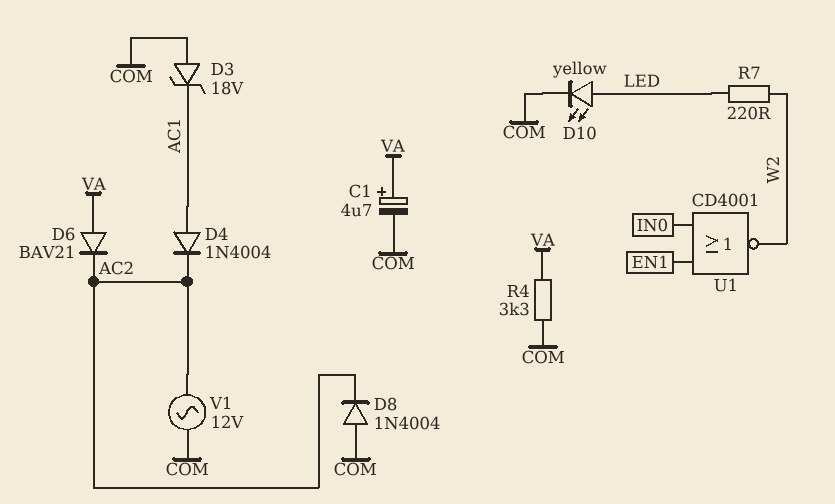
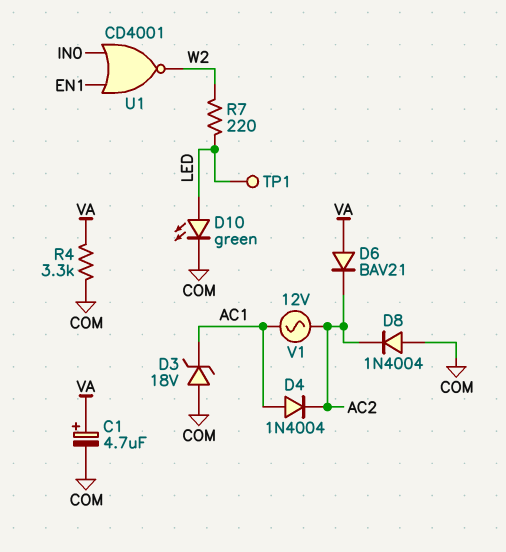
D10: LED yellow (A LED, K COM) -> LED green (A LED, K COM)
TP1: none -> test point (LED)
V1: AC 12V (AC2, COM) -> AC 12V (AC1, AC2)

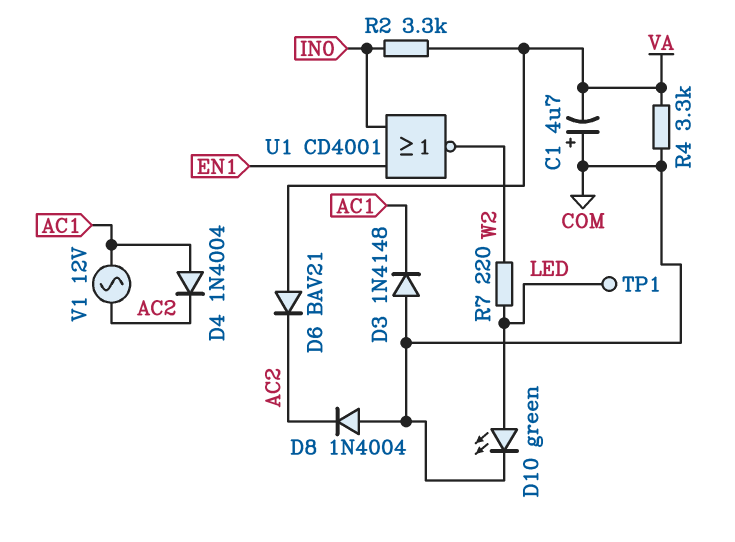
C1: 4.7uF (plus VA, minus COM) -> 4.7uF (plus COM, minus VA)
D3: zener 18V (A COM, K AC1) -> diode 1N4148 (A COM, K AC1)
R2: none -> 3.3k (IN0, VA)

